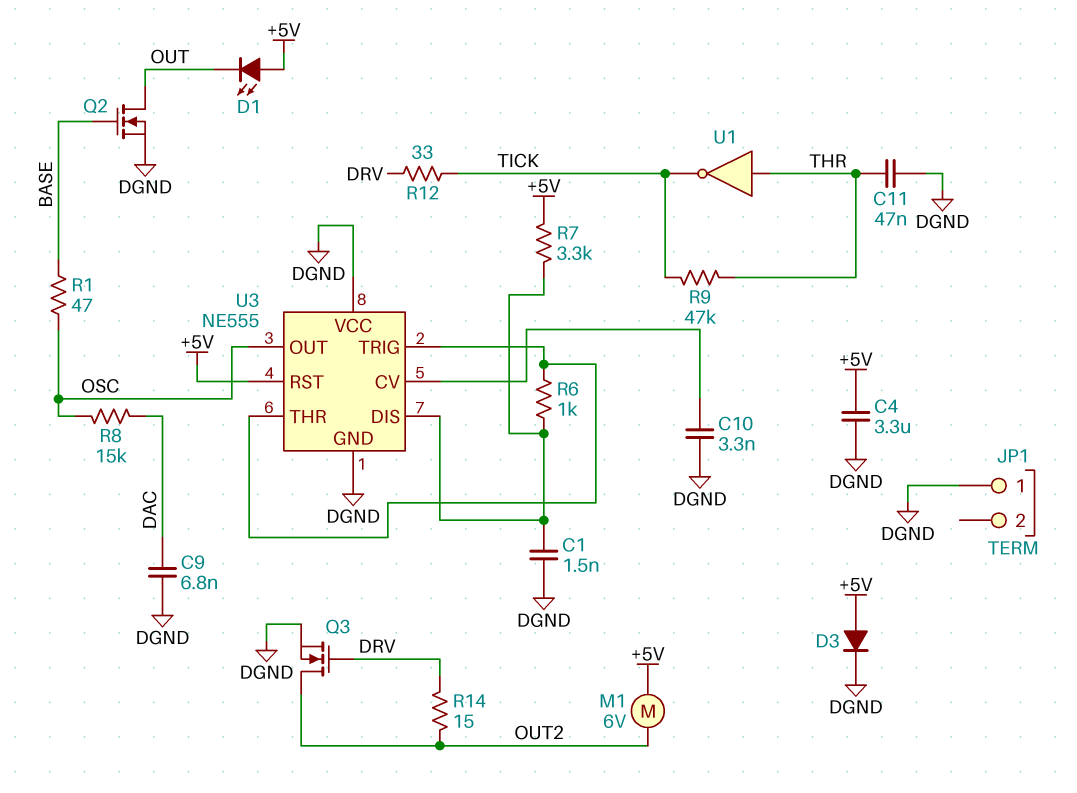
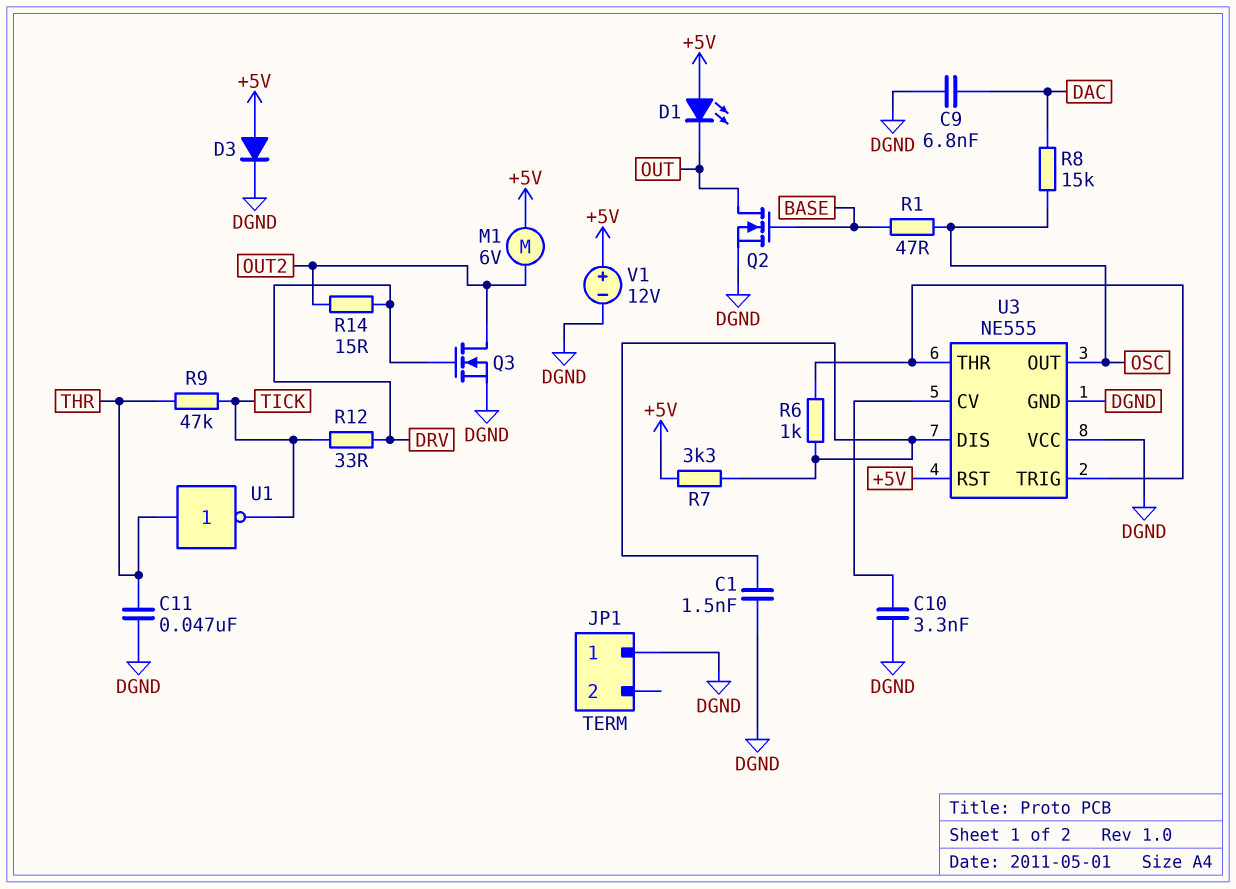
C4: 3.3uF (+5V, DGND) -> none
V1: none -> 12V (plus +5V, minus DGND)

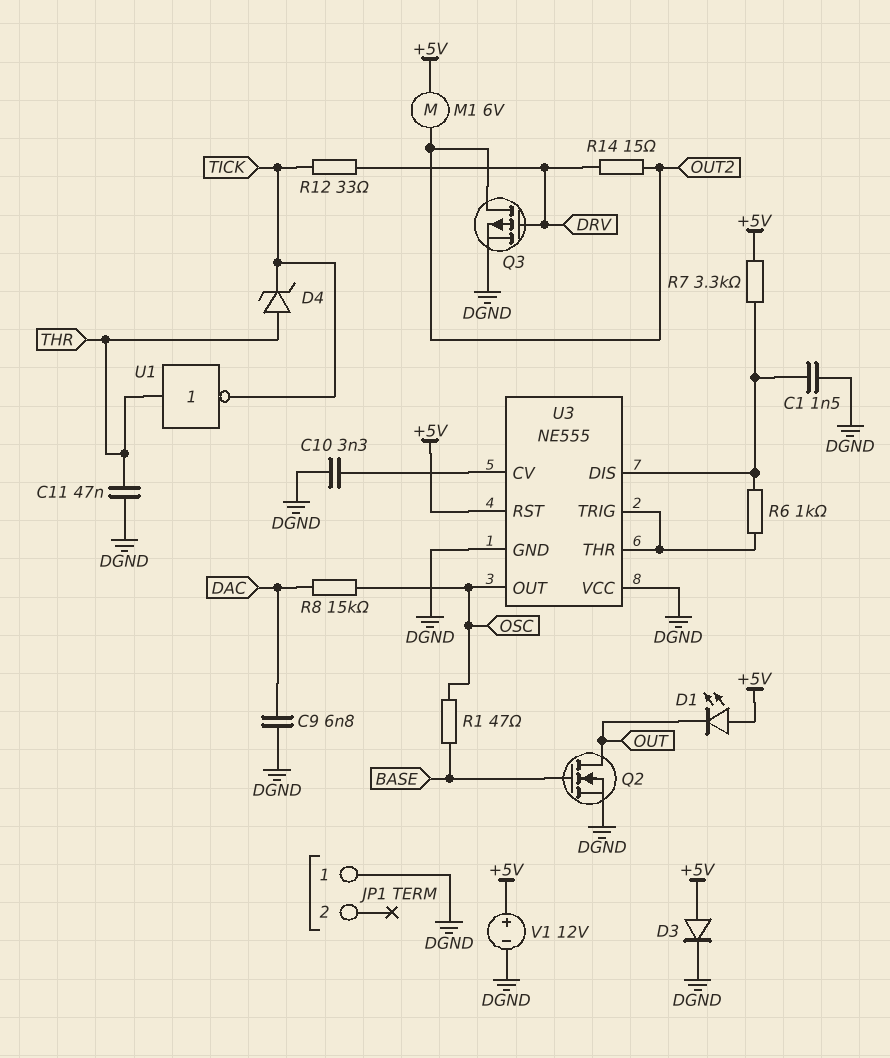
D4: none -> zener (A THR, K TICK)
Q3: NMOS (G DRV, D OUT2, S DGND) -> PMOS (G DRV, D OUT2, S DGND)
R9: 47k (THR, TICK) -> none

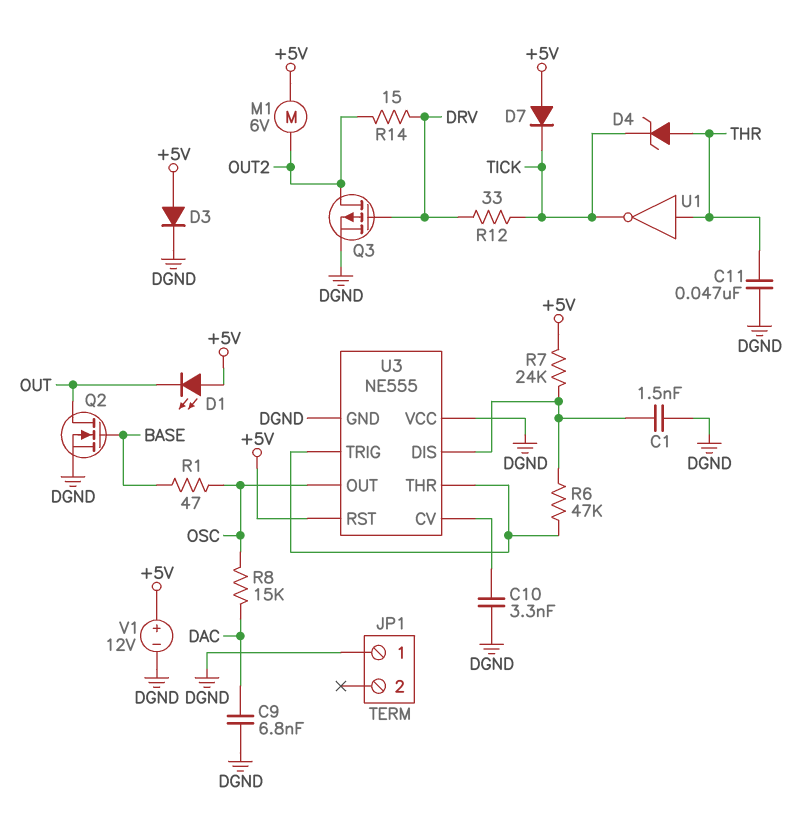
D7: none -> diode (A +5V, K TICK)
R6: 1k (U3/DIS, U3/THR) -> 47k (U3/DIS, U3/THR)
R7: 3.3k (+5V, U3/DIS) -> 24k (+5V, U3/DIS)

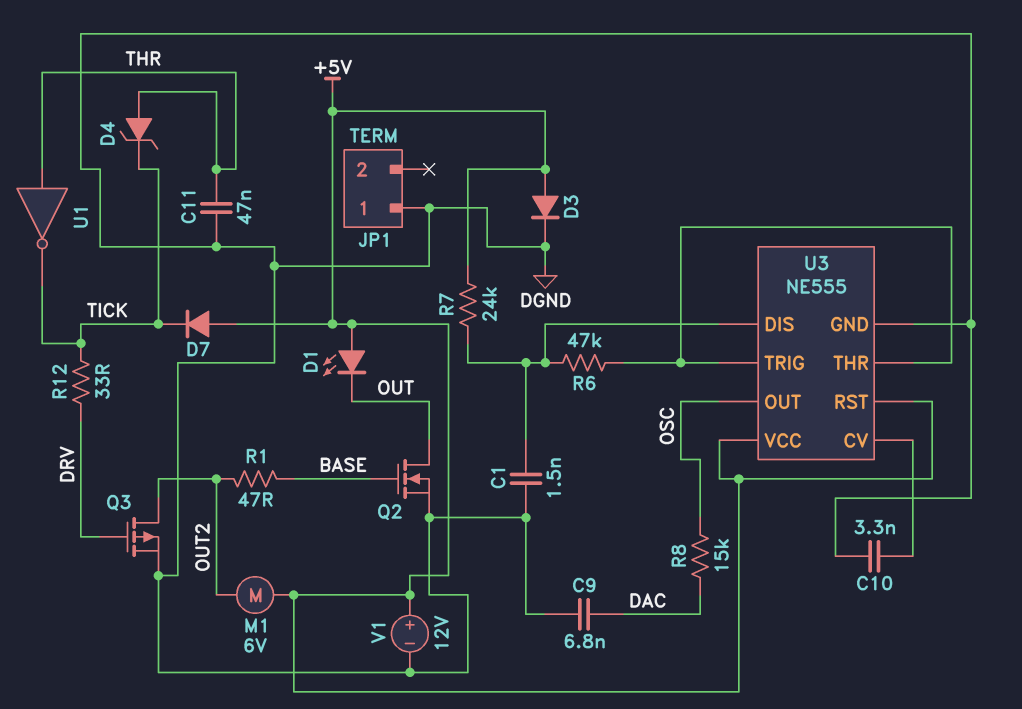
R1: 47 (BASE, OSC) -> 47 (BASE, OUT2)
R14: 15 (DRV, OUT2) -> none
U3 pin VCC: DGND -> +5V

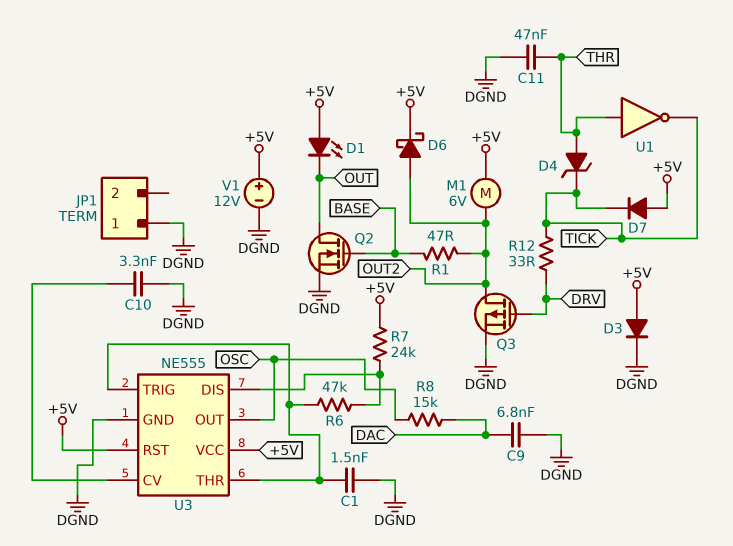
C1: 1.5nF (DGND, U3/DIS) -> 1.5nF (DGND, U3/THR)
D6: none -> schottky (A OUT2, K +5V)

